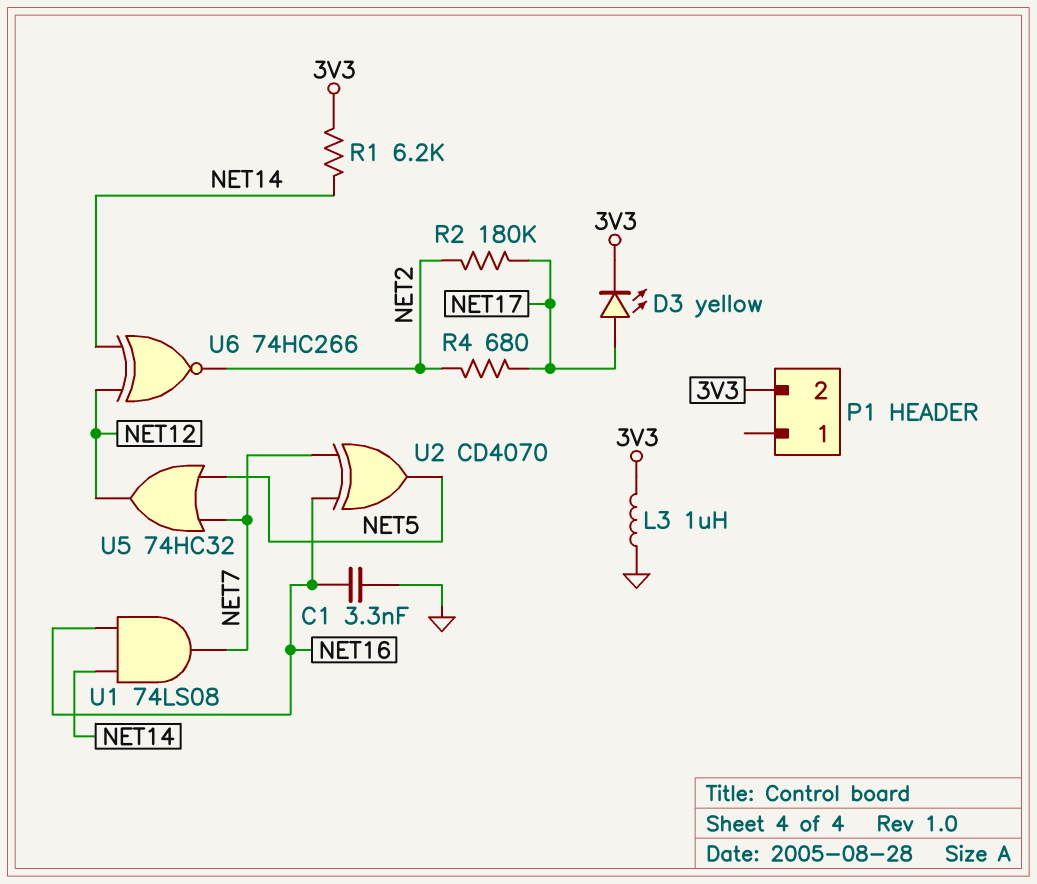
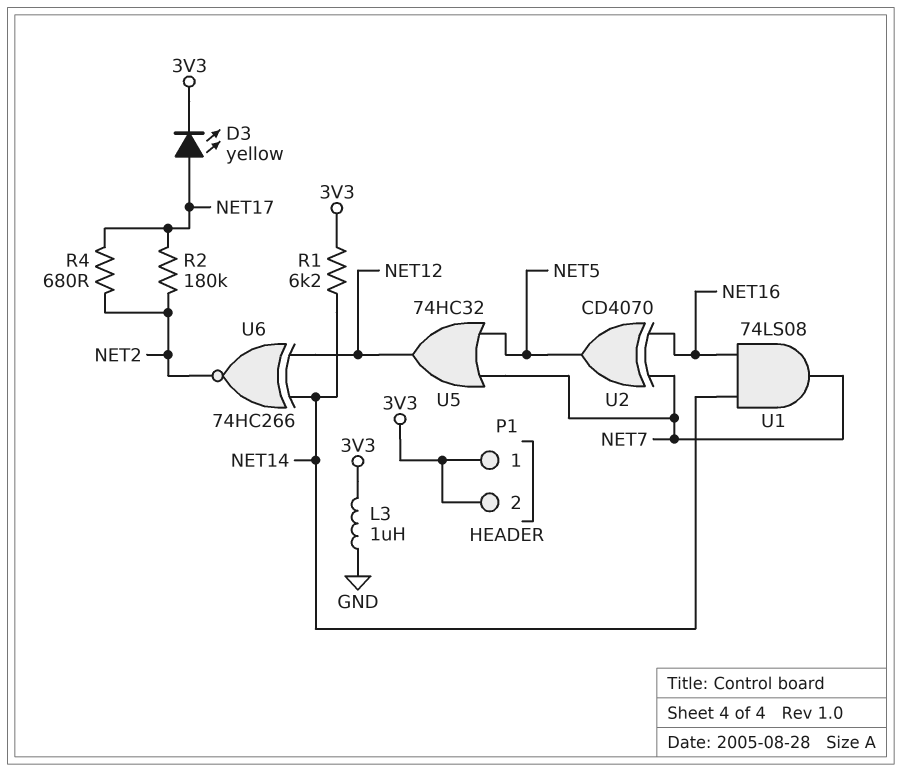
C1: 3.3nF (GND, NET16) -> none
P1 pin 1: none -> 3V3

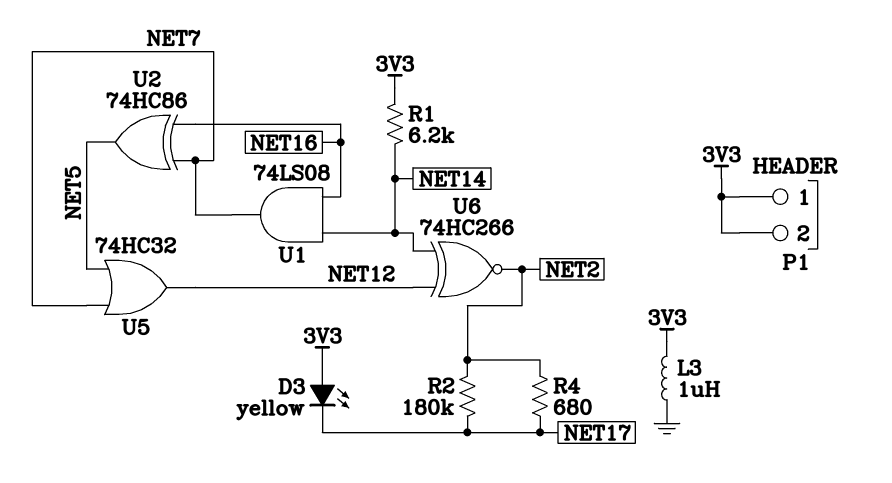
D3: LED yellow (A NET17, K 3V3) -> LED yellow (A 3V3, K NET17)
U2: XOR CD4070 (in NET7, in NET16, out NET5) -> XOR 74HC86 (in NET7, in NET16, out NET5)

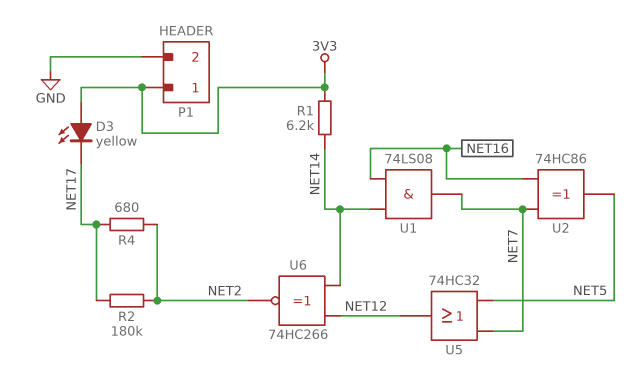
L3: 1uH (3V3, GND) -> none
P1 pin 2: 3V3 -> GND

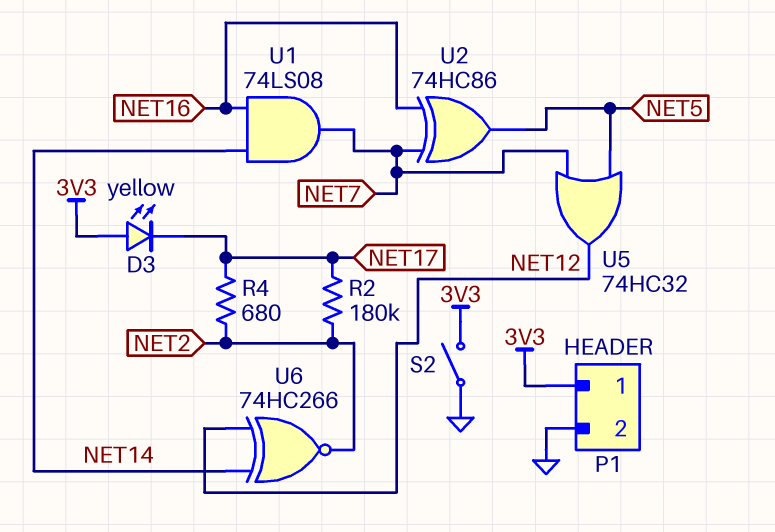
R1: 6.2k (3V3, NET14) -> none
S2: none -> switch (3V3, GND)

